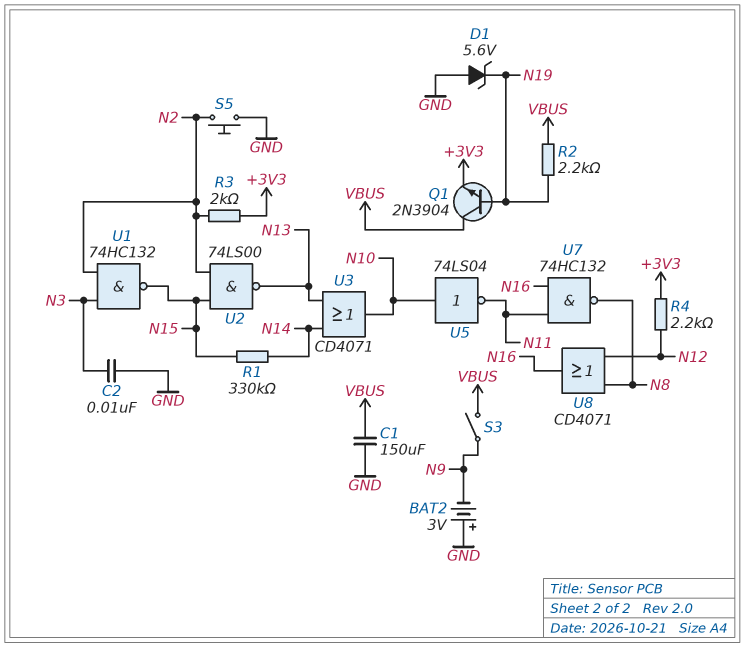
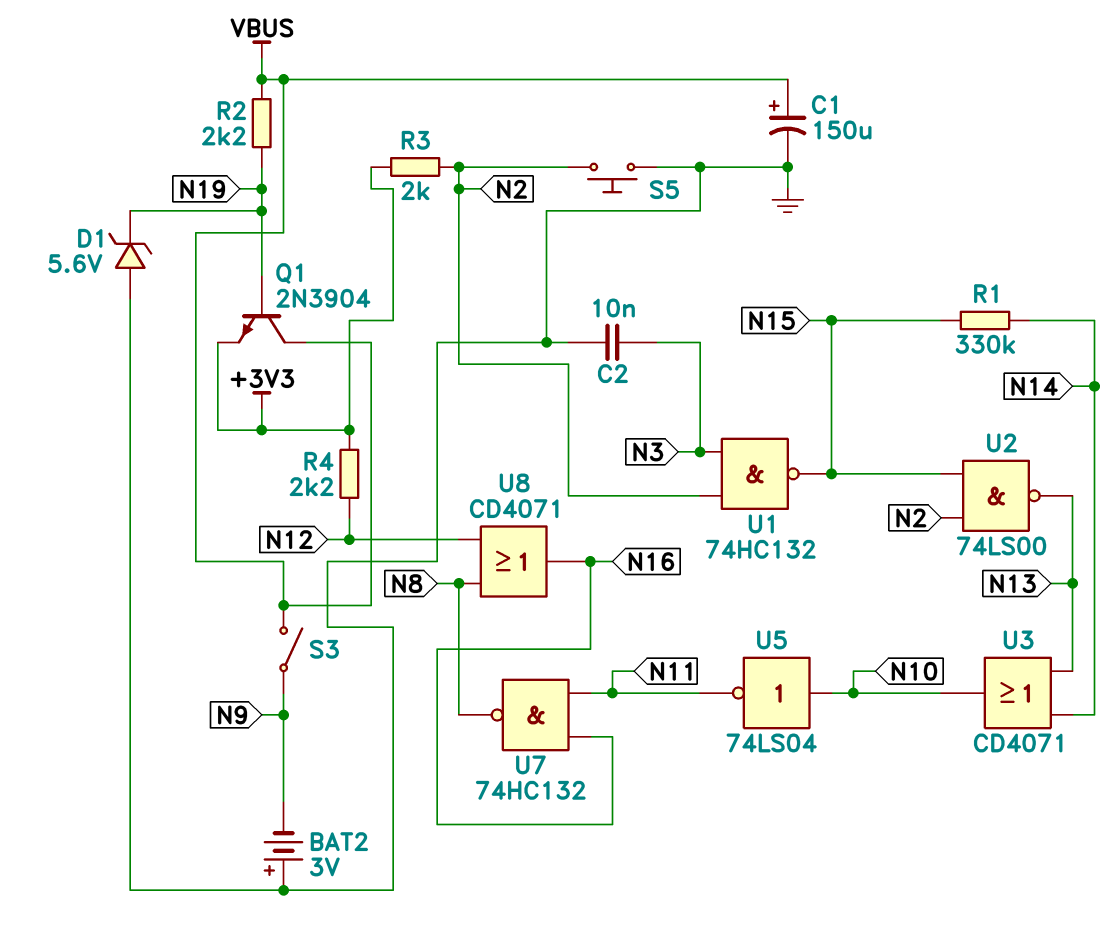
C1: 150uF (GND, VBUS) -> 150uF (plus VBUS, minus GND)

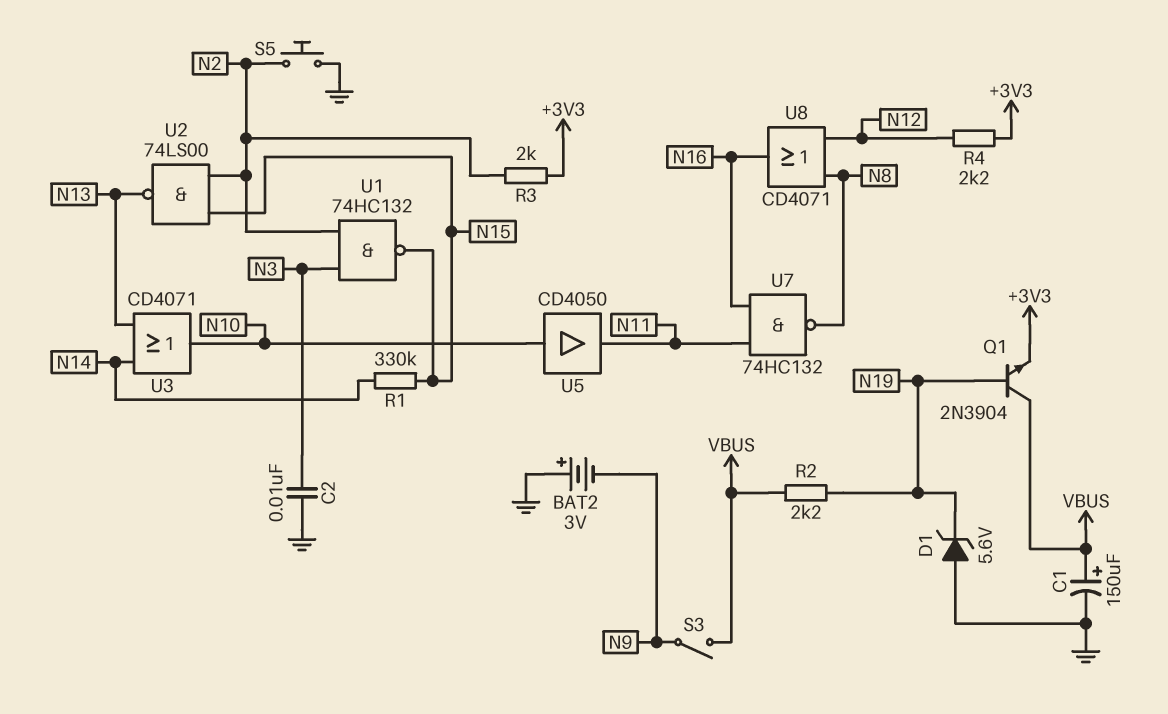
U5: NOT 74LS04 (in N10, out N11) -> buffer CD4050 (in N10, out N11)

